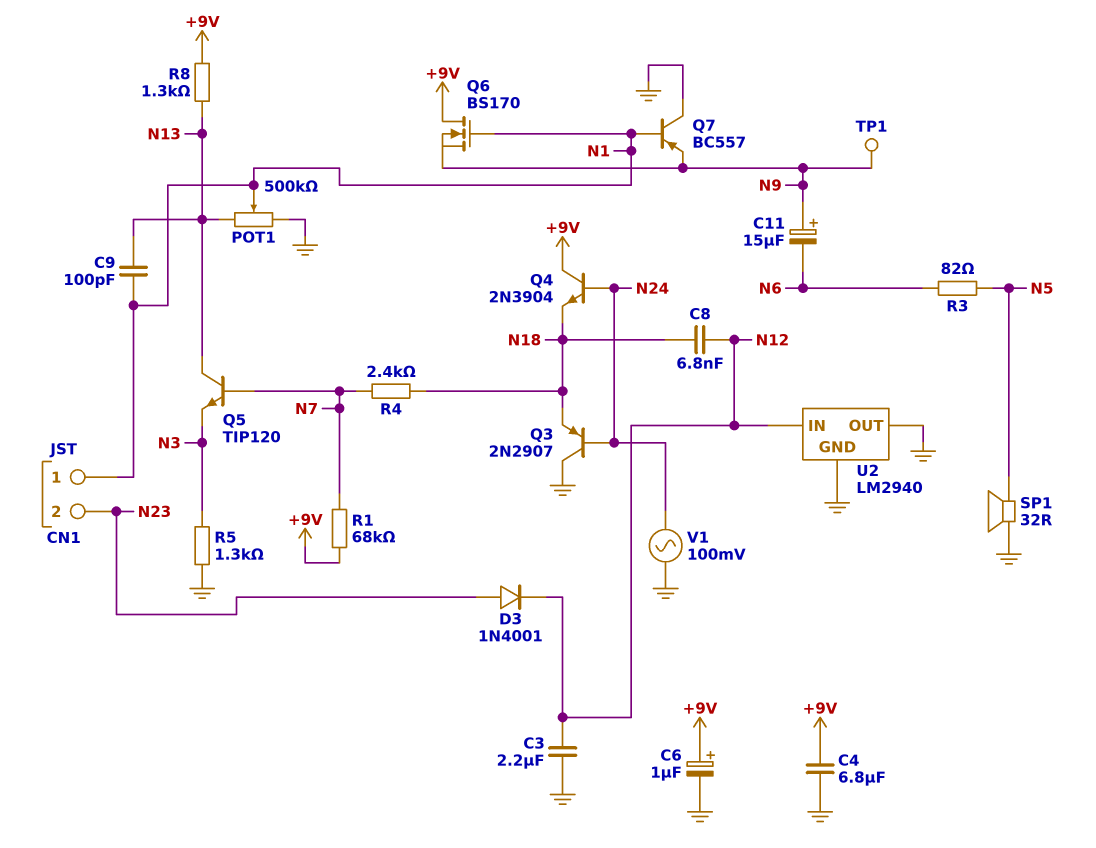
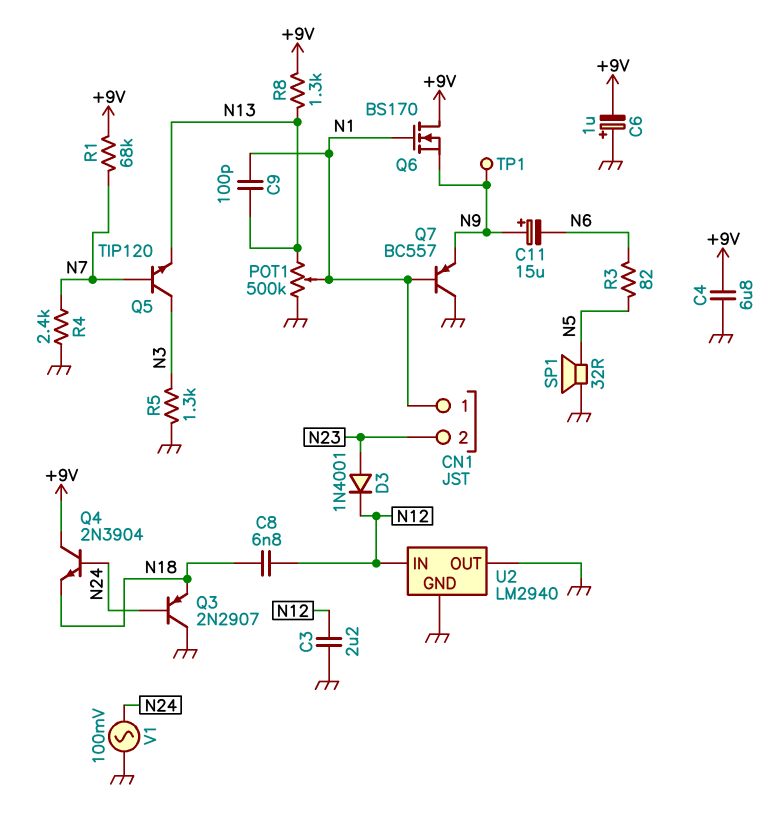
C6: 1uF (plus +9V, minus GND) -> 1uF (plus GND, minus +9V)
Q5: NPN TIP120 (B N7, C N13, E N3) -> NPN TIP120 (B N7, C N3, E N13)
R4: 2.4k (N7, N18) -> 2.4k (GND, N7)

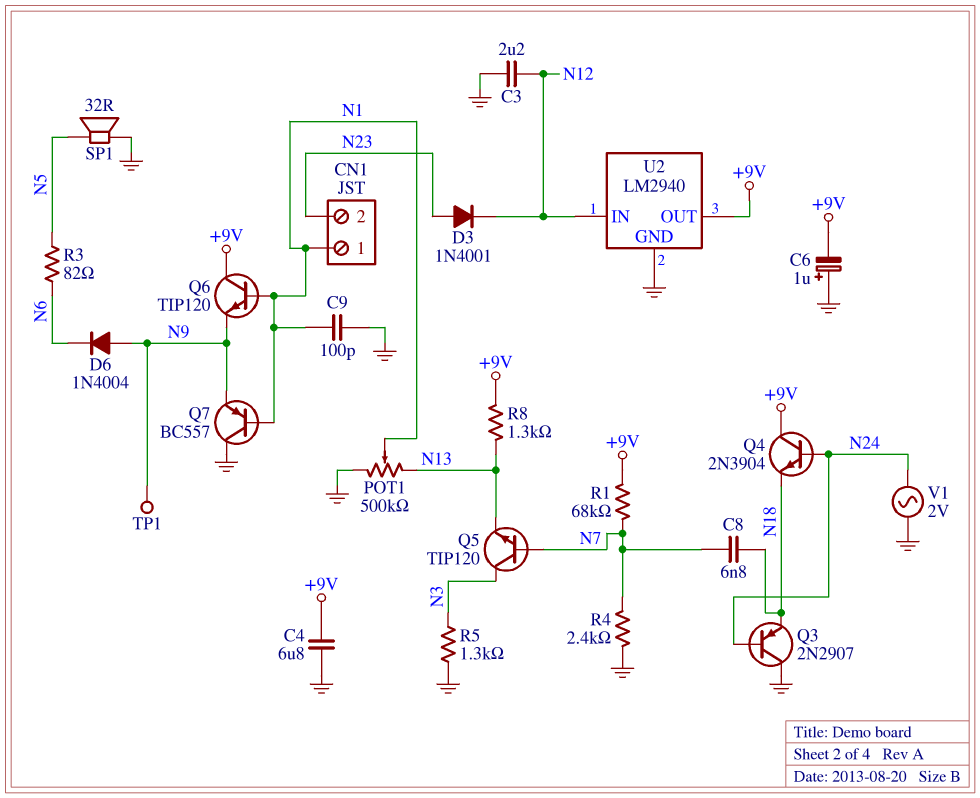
C8: 6.8nF (N12, N18) -> 6.8nF (N7, N18)
C9: 100pF (N1, N13) -> 100pF (GND, N1)
C11: 15uF (plus N9, minus N6) -> none
D6: none -> diode 1N4004 (A N9, K N6)
Q6: NMOS BS170 (G N1, D +9V, S N9) -> NPN TIP120 (B N1, C +9V, E N9)
U2 pin OUT: GND -> +9V
V1: AC 100mV (GND, N24) -> AC 2V (GND, N24)

